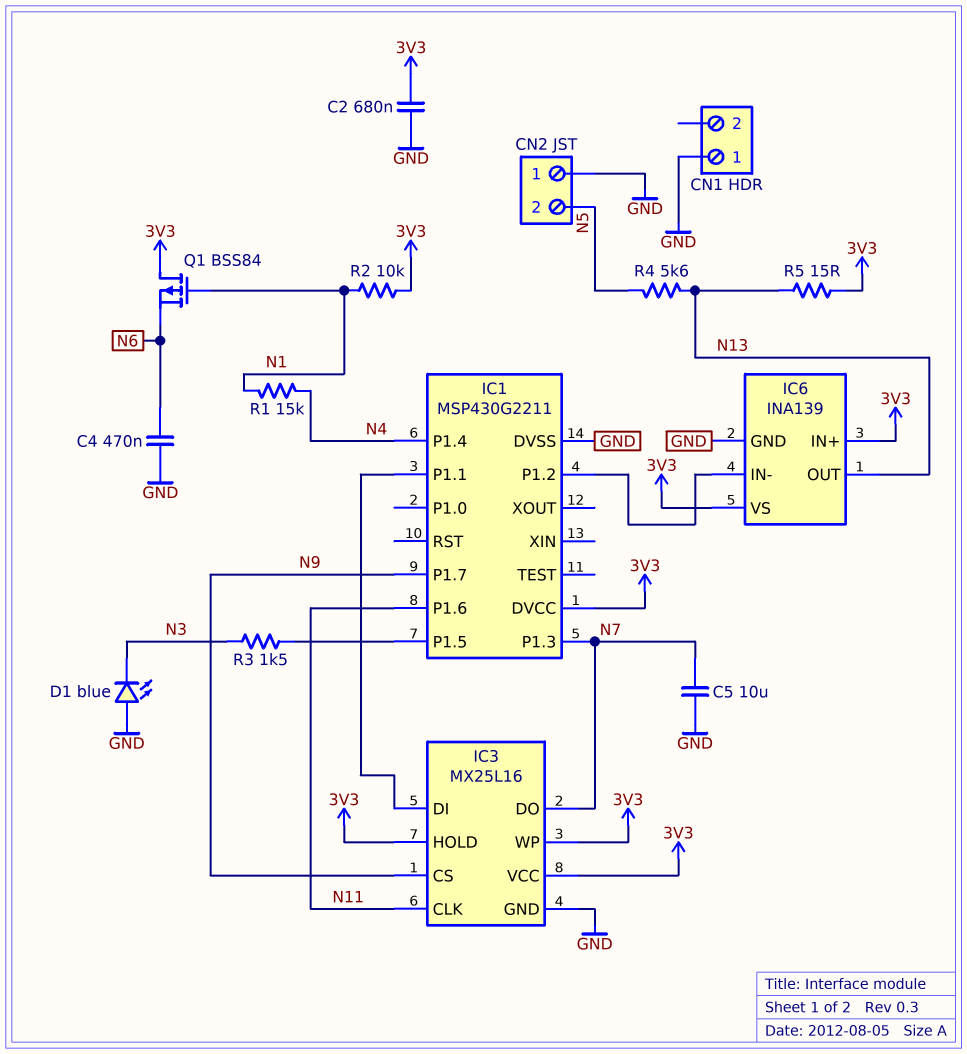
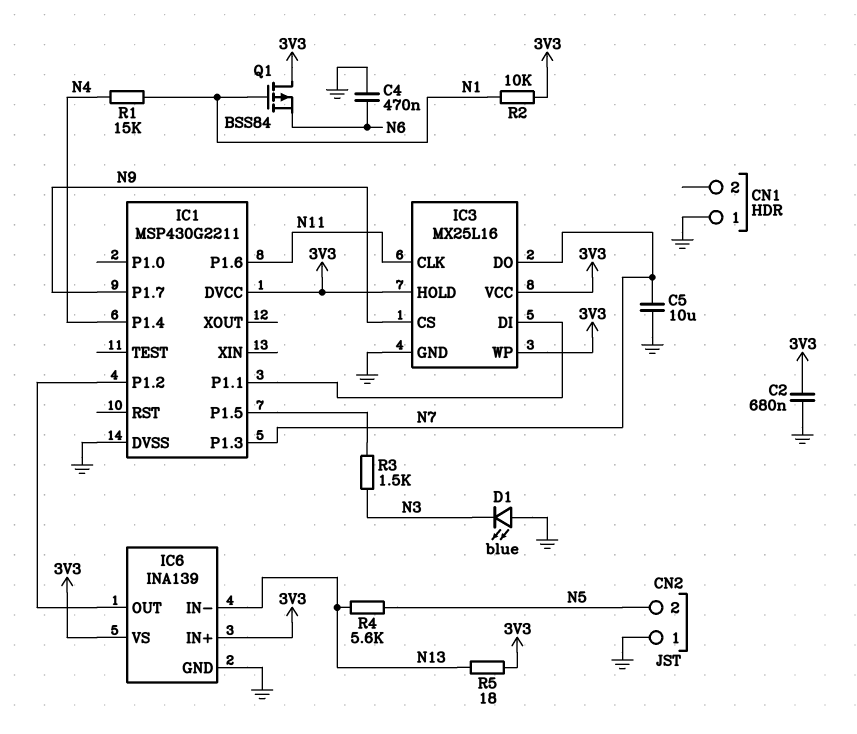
IC6 pin IN-: IC1/P1.2 -> N13
IC6 pin OUT: N13 -> IC1/P1.2
R5: 15 (3V3, N13) -> 18 (3V3, N13)

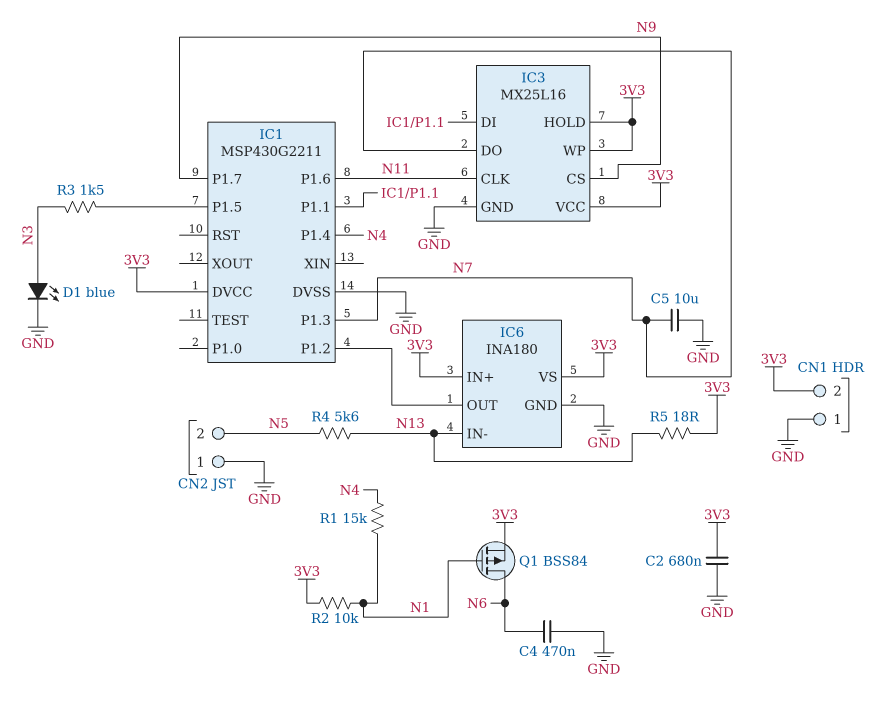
CN1 pin 2: none -> 3V3
D1: LED blue (A GND, K N3) -> LED blue (A N3, K GND)
IC6: INA139 -> INA180
Q1: PMOS BSS84 (G N1, D 3V3, S N6) -> PMOS BSS84 (G N1, D N6, S 3V3)

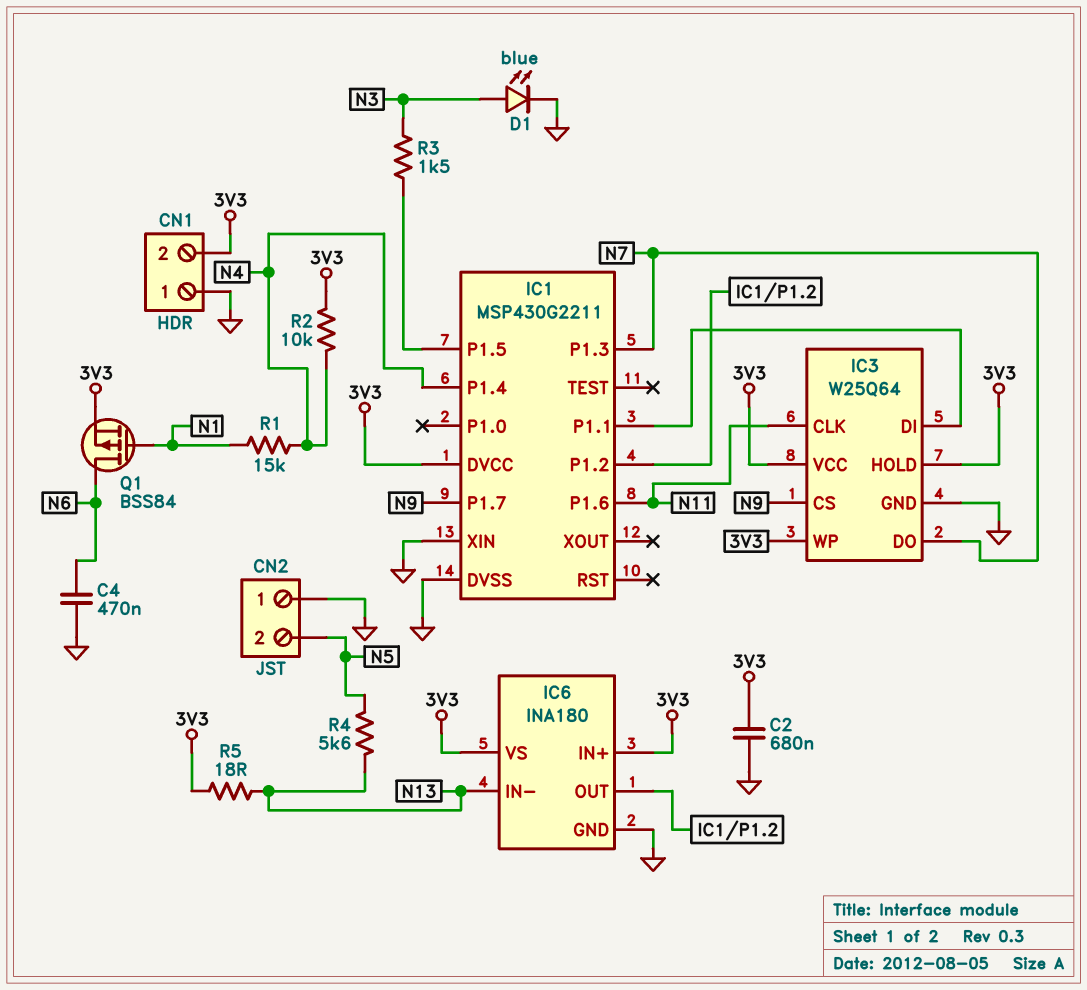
C5: 10uF (GND, N7) -> none
IC1 pin XIN: none -> GND
IC3: MX25L16 -> W25Q64
R2: 10k (3V3, N1) -> 10k (3V3, N4)

